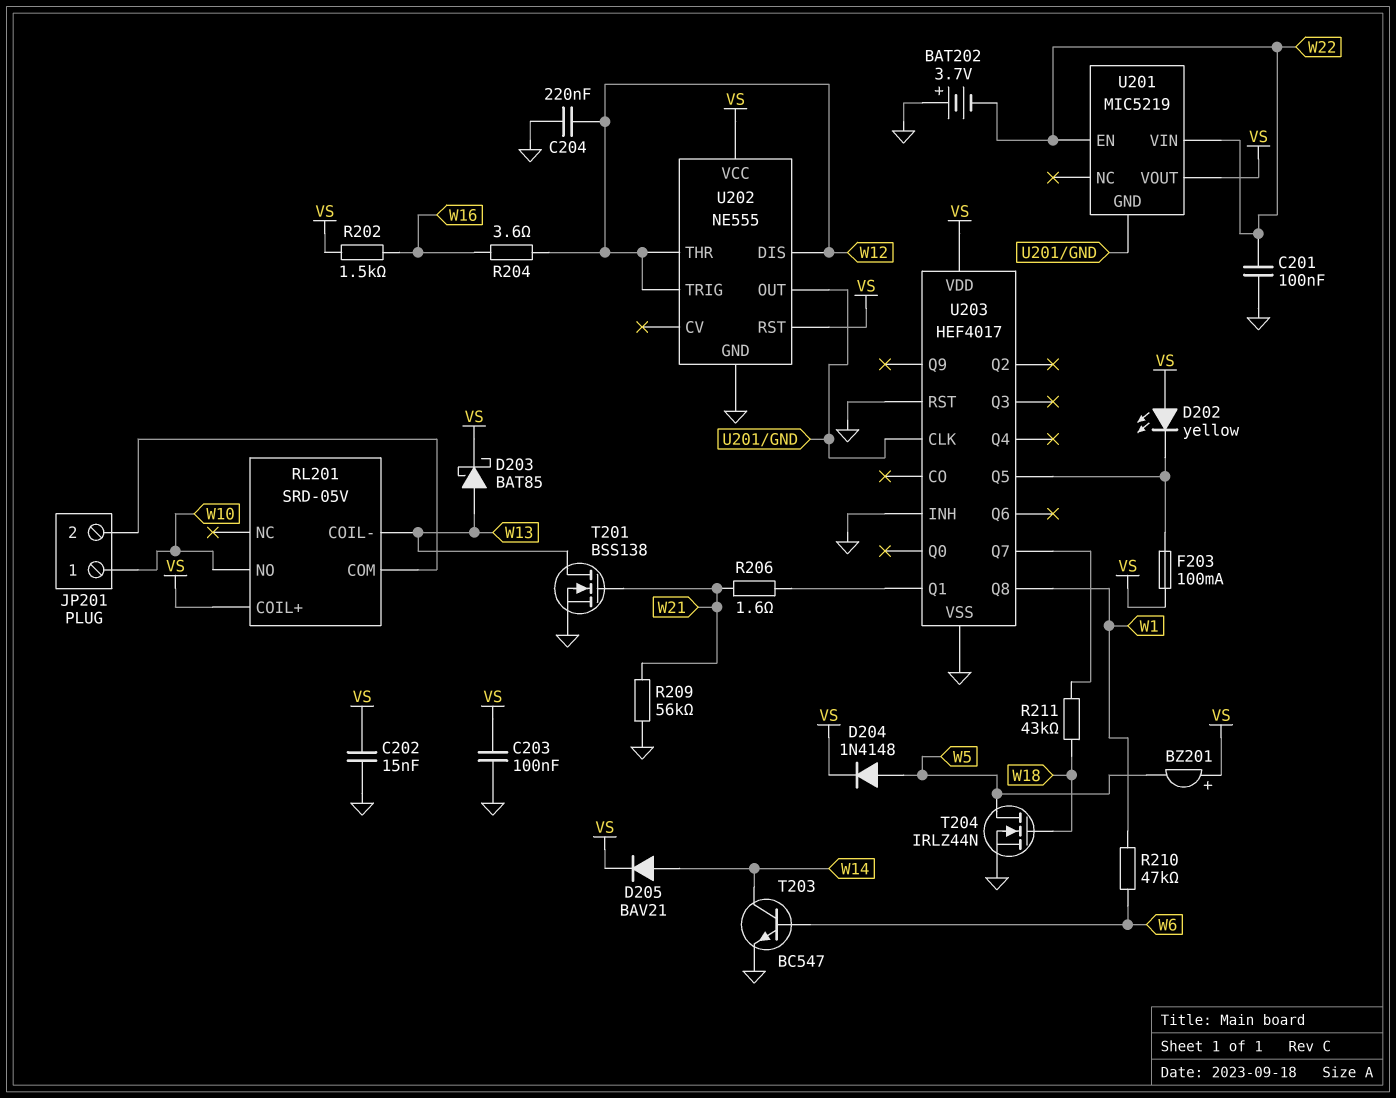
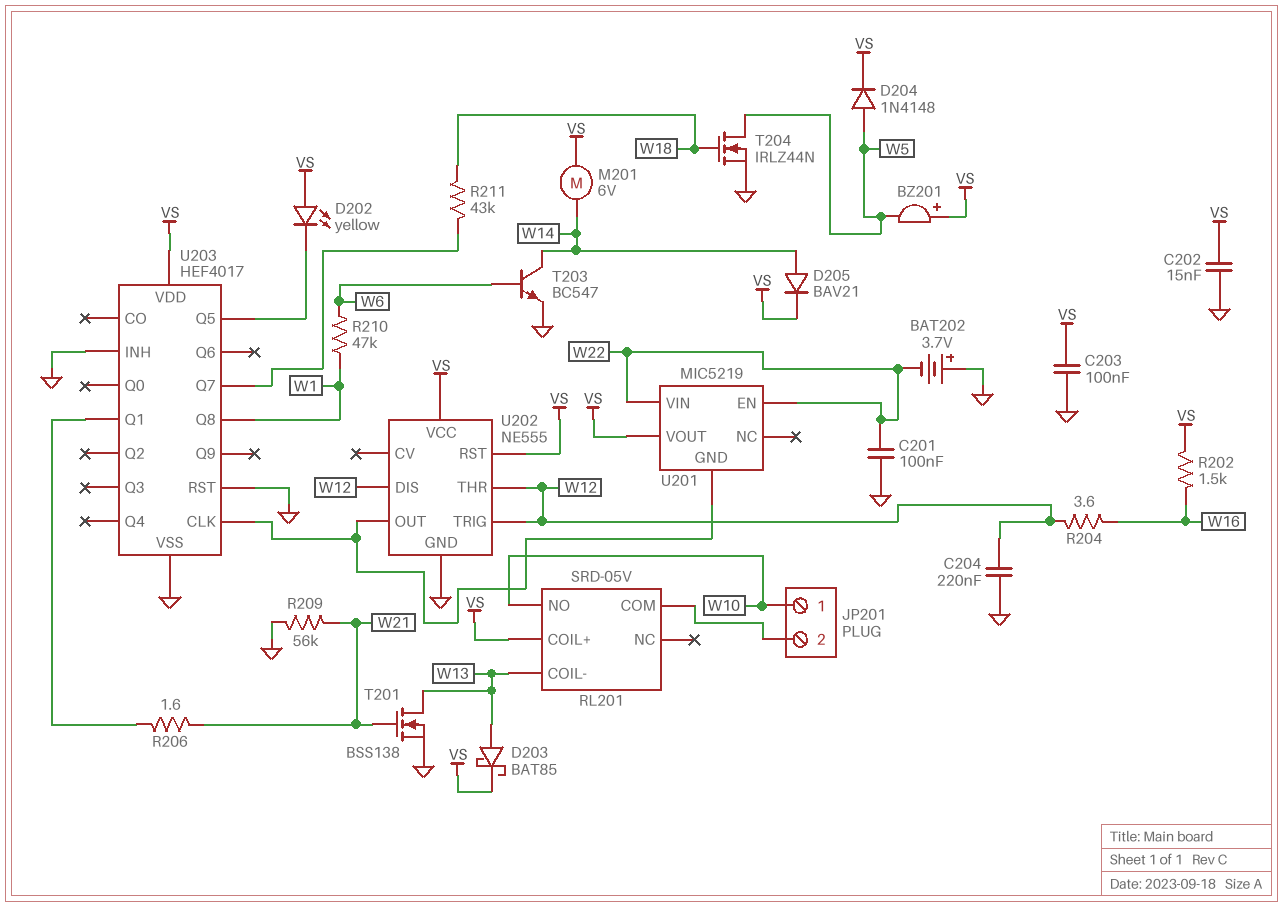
F203: 100mA (U203/Q5, VS) -> none
M201: none -> motor 6V (VS, W14)

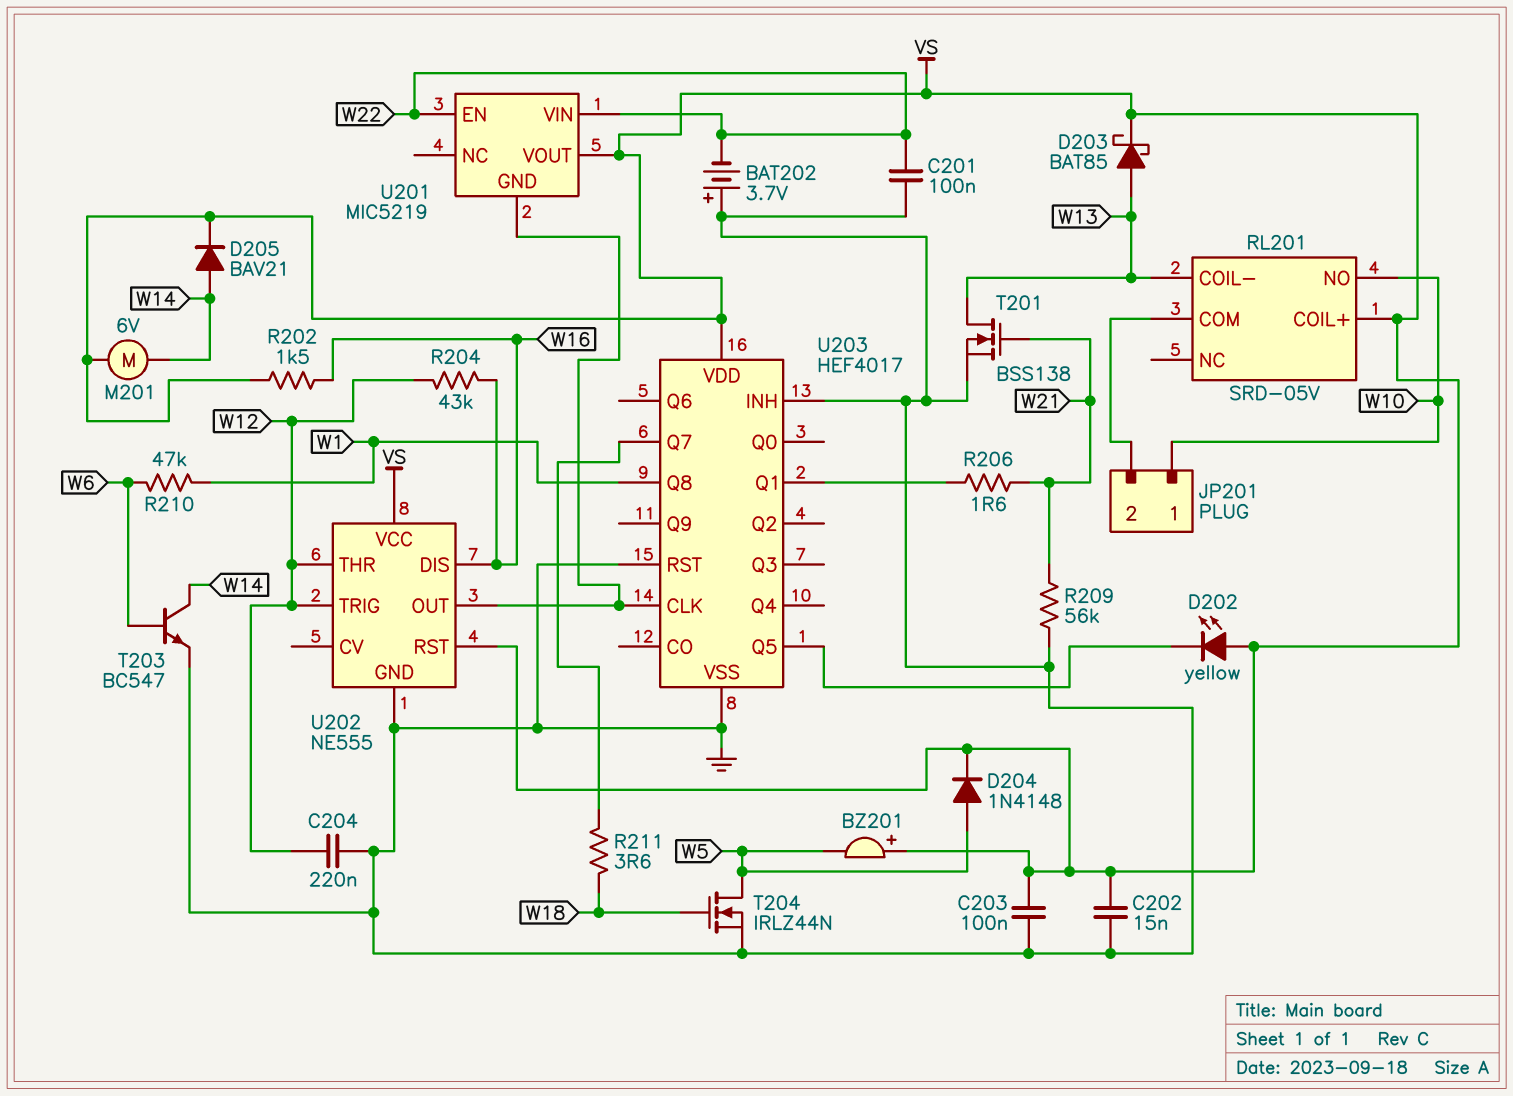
R204: 3.6 (W12, W16) -> 43k (W12, W16)
R211: 43k (U203/Q7, W18) -> 3.6 (U203/Q7, W18)
U202 pin DIS: W12 -> W16

